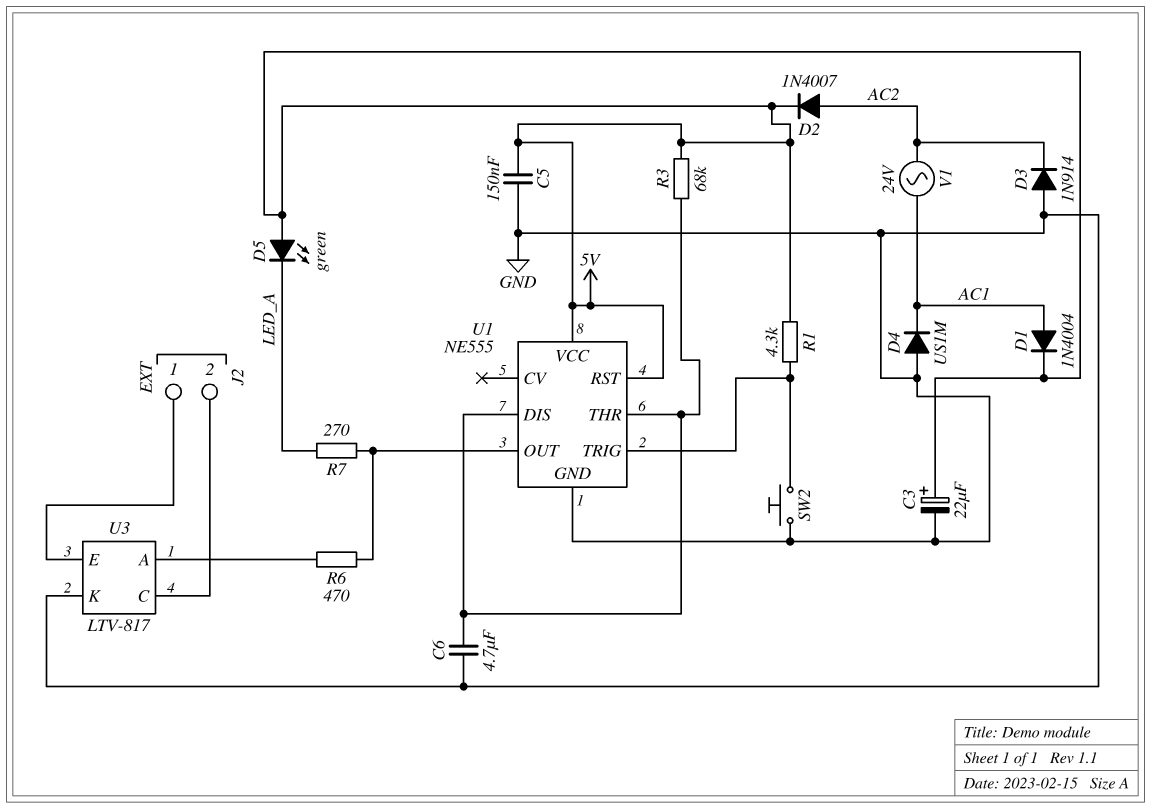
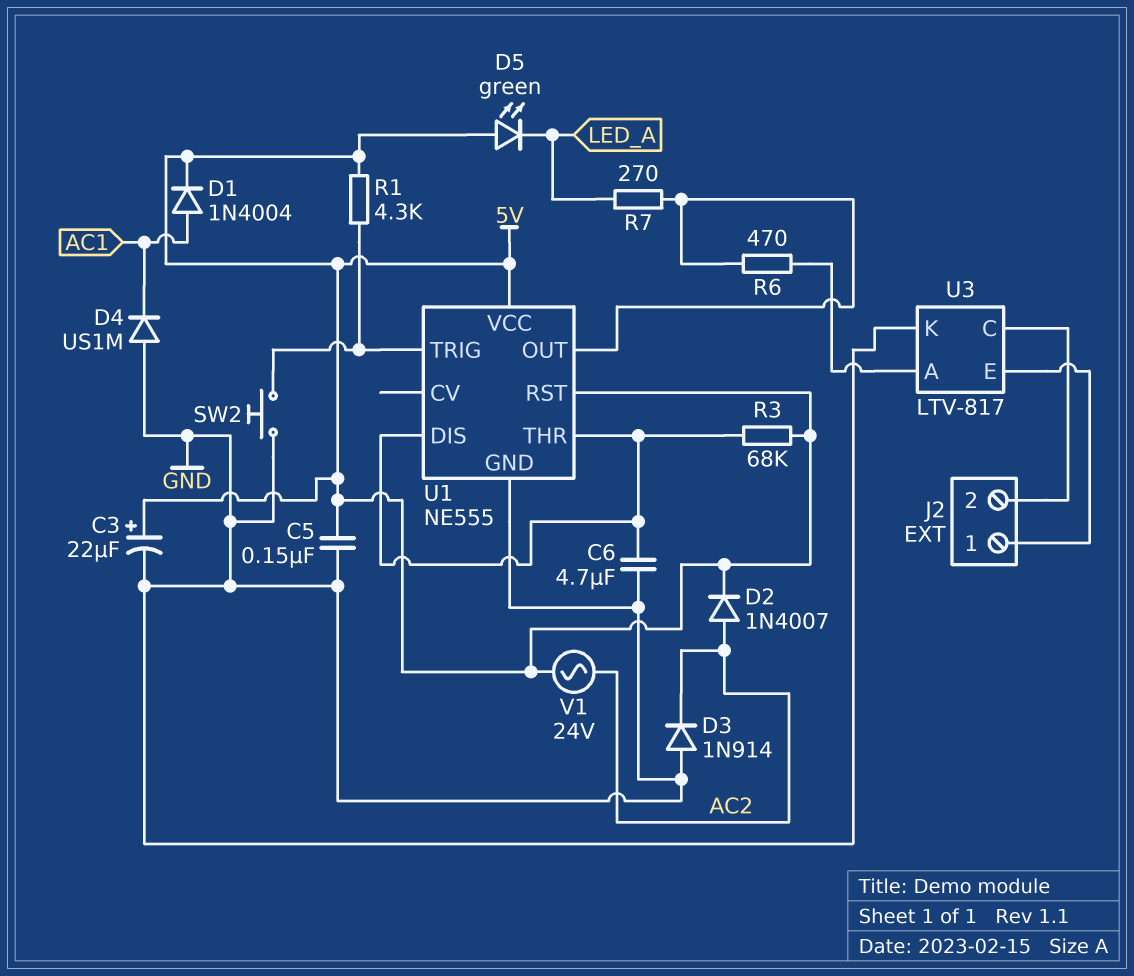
V1: AC 24V (AC1, AC2) -> AC 24V (5V, AC2)

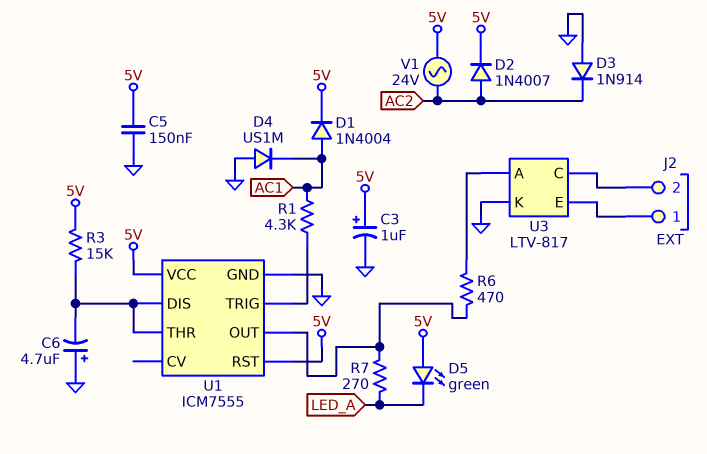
C3: 22uF (plus 5V, minus GND) -> 1uF (plus 5V, minus GND)
C6: 4.7uF (GND, U1/DIS) -> 4.7uF (plus GND, minus U1/DIS)
R1: 4.3k (5V, U1/TRIG) -> 4.3k (AC1, U1/TRIG)
R3: 68k (5V, U1/DIS) -> 15k (5V, U1/DIS)
SW2: button (GND, U1/TRIG) -> none
U1: NE555 -> ICM7555

